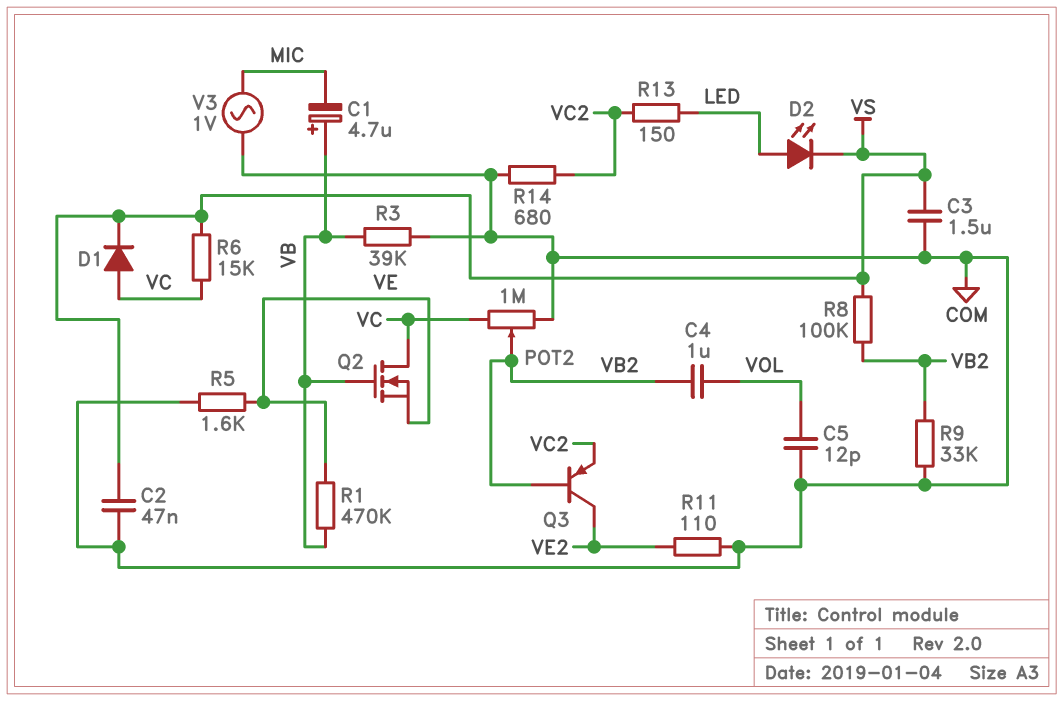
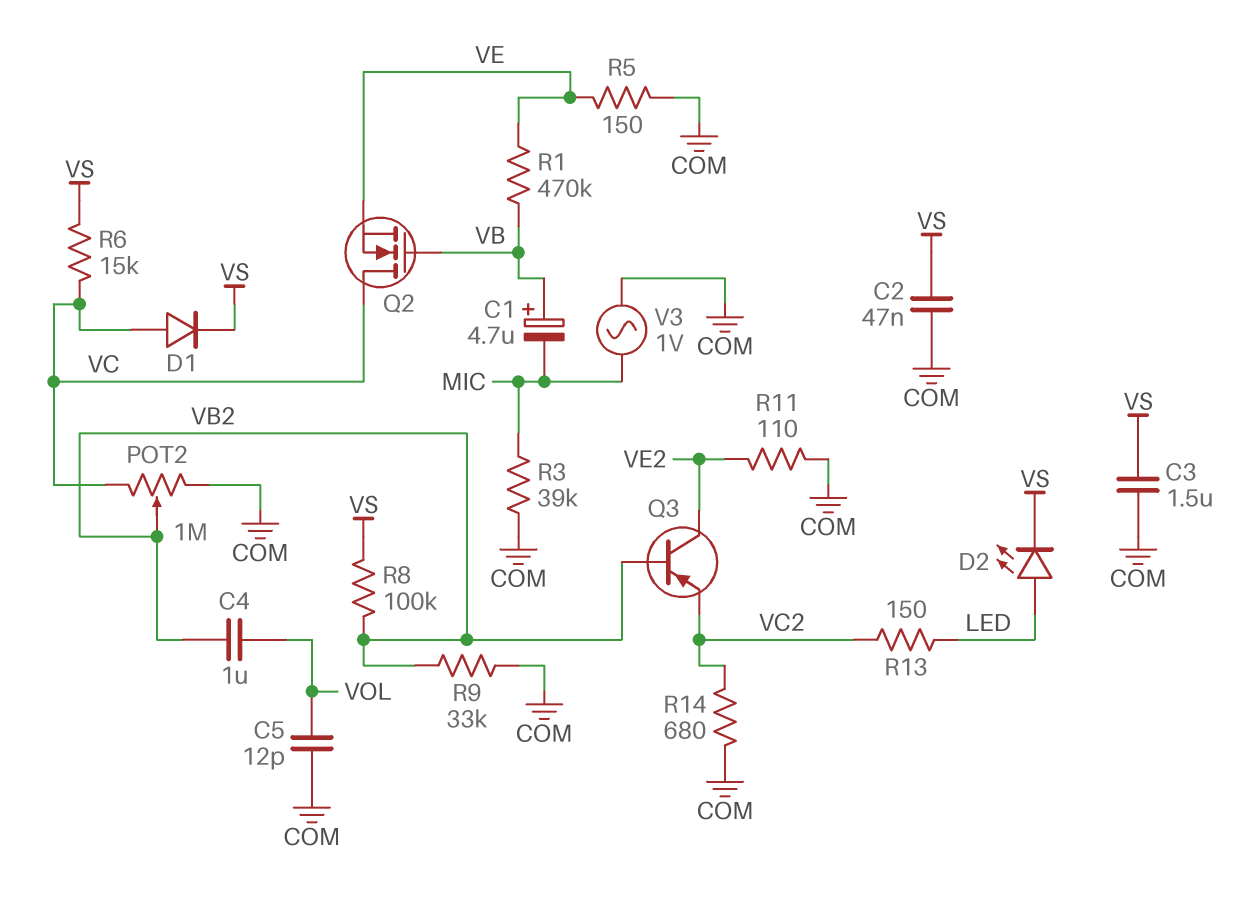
R3: 39k (COM, VB) -> 39k (COM, MIC)
R5: 1.6k (COM, VE) -> 150 (COM, VE)

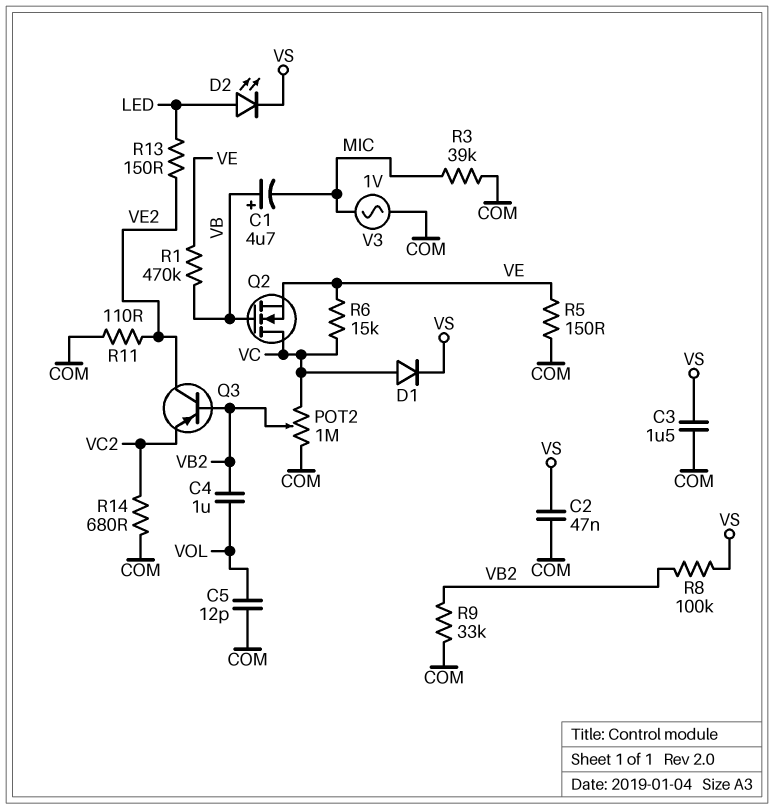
R6: 15k (VC, VS) -> 15k (VC, VE)
R13: 150 (LED, VC2) -> 150 (LED, VE2)

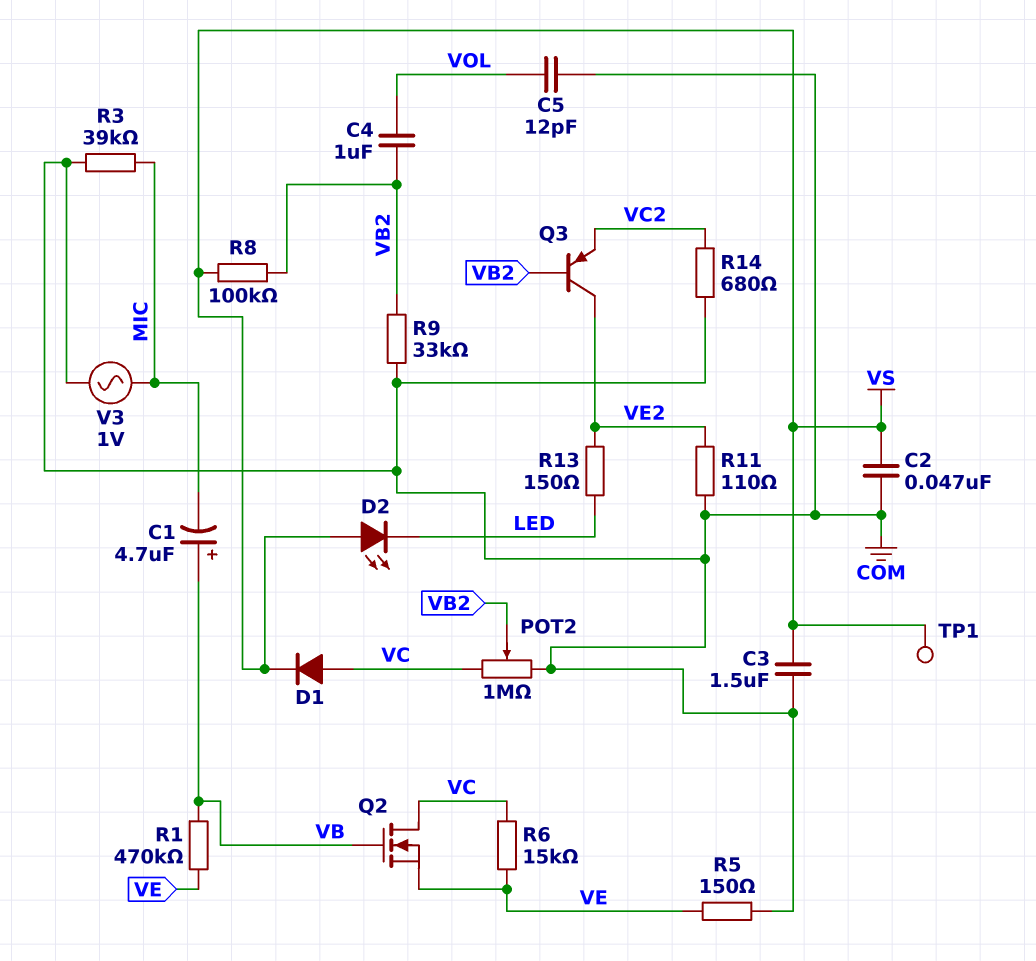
D2: LED (A LED, K VS) -> LED (A VS, K LED)
TP1: none -> test point (VS)

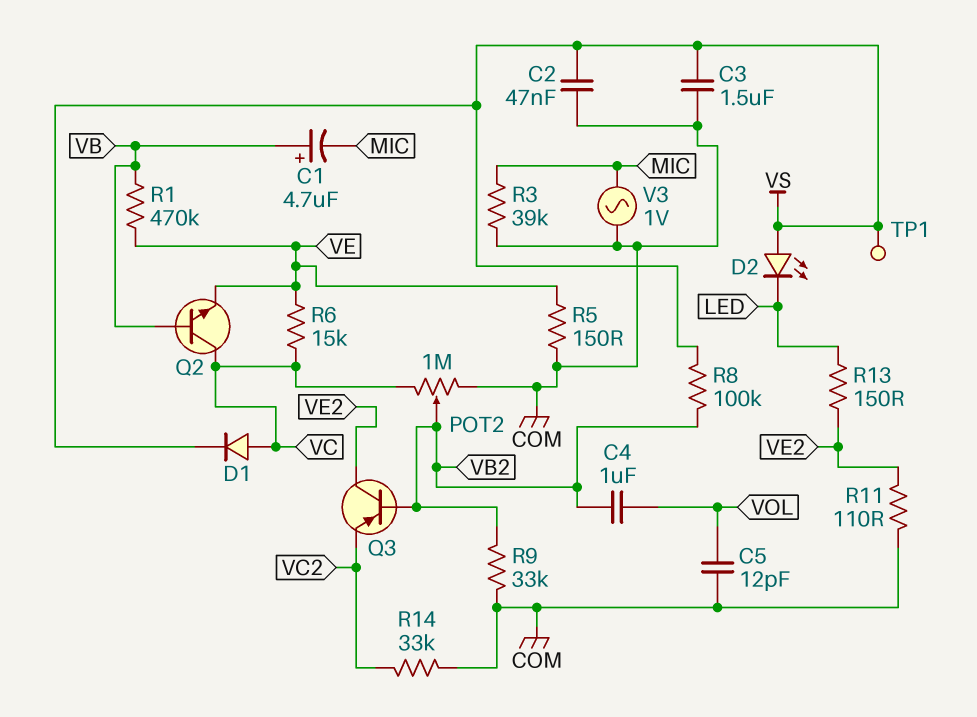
Q2: NMOS (G VB, D VC, S VE) -> NPN (B VB, C VC, E VE)
R14: 680 (COM, VC2) -> 33k (COM, VC2)

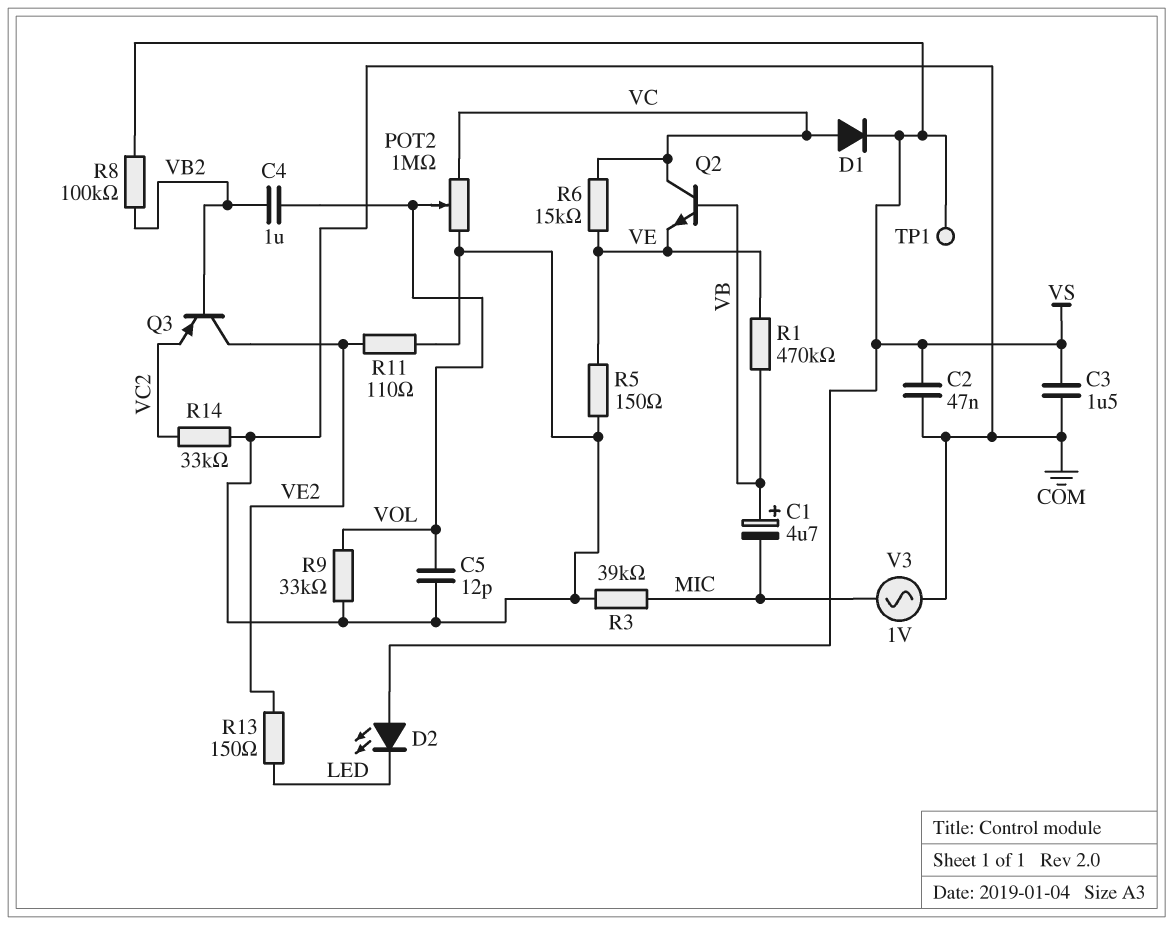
POT2: 1M (COM, VC, wiper VB2) -> 1M (COM, VC, wiper VOL)
R9: 33k (COM, VB2) -> 33k (COM, VOL)

